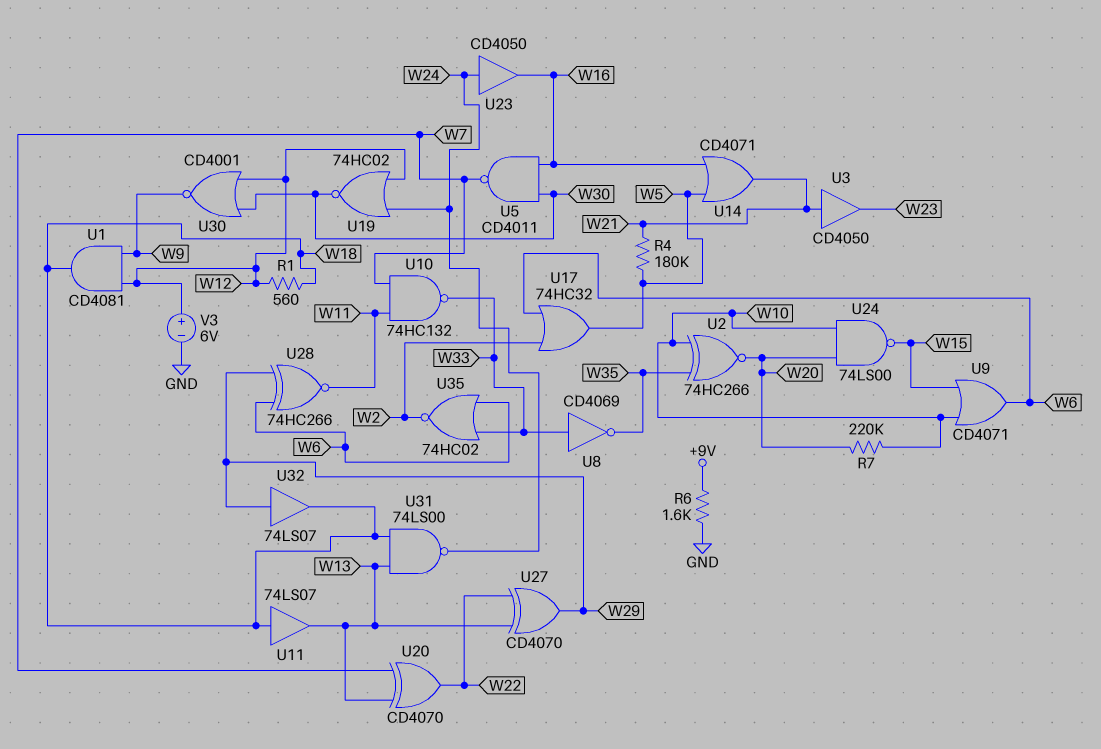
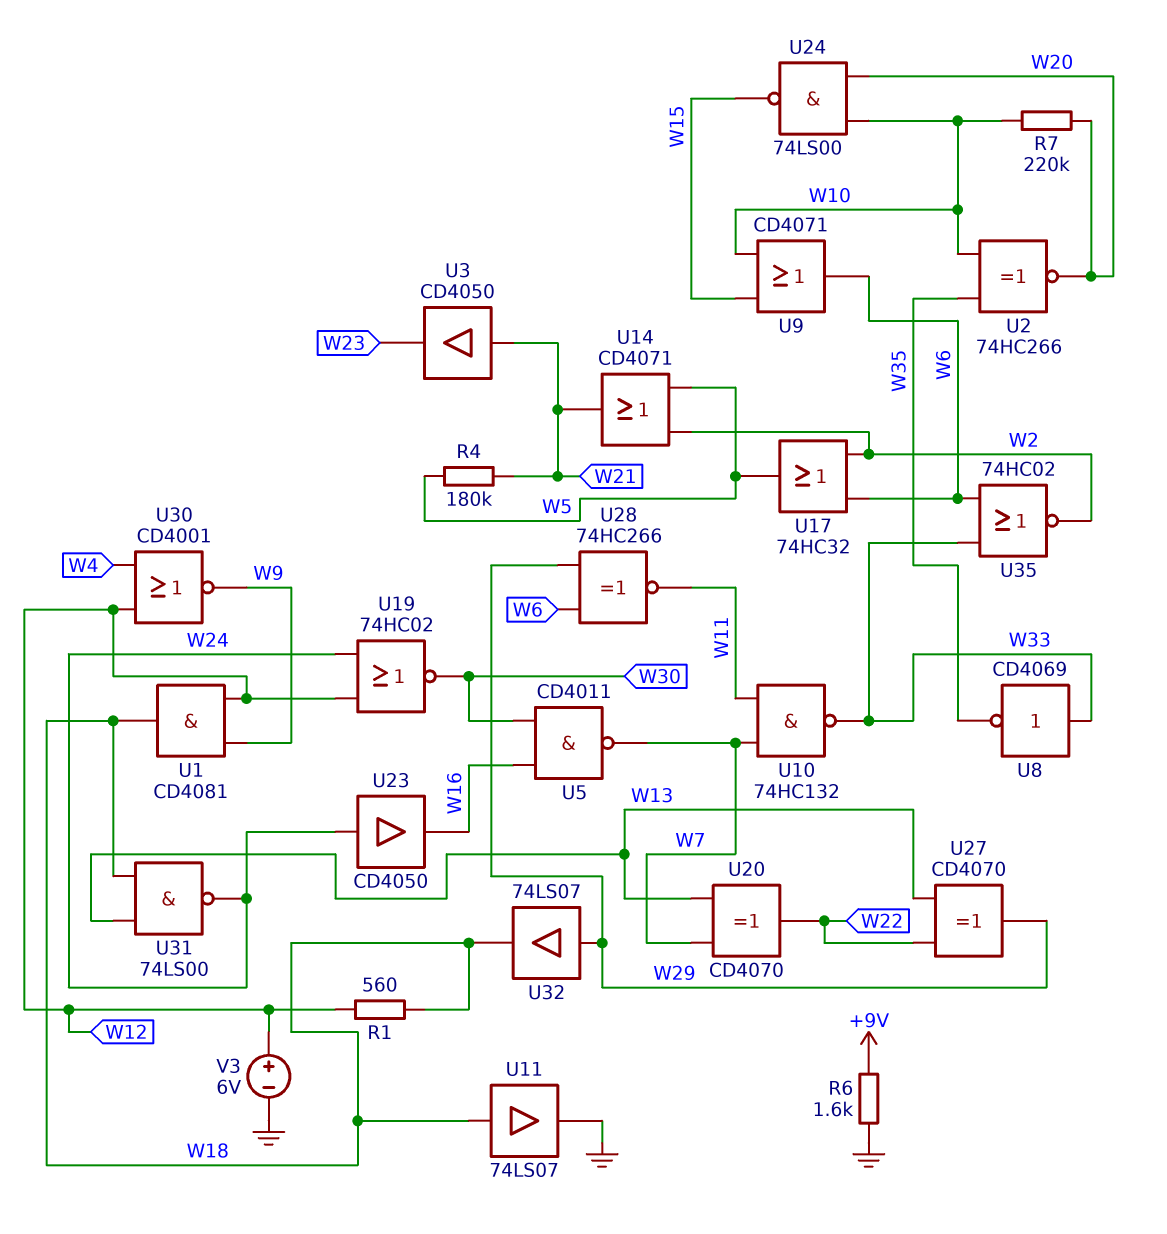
U11: buffer 74LS07 (in W18, out W13) -> buffer 74LS07 (in W18, out GND)
U14: OR CD4071 (in W5, in W16, out W21) -> OR CD4071 (in W2, in W5, out W21)
U30: NOR CD4001 (in W12, in W30, out W9) -> NOR CD4001 (in W4, in W12, out W9)

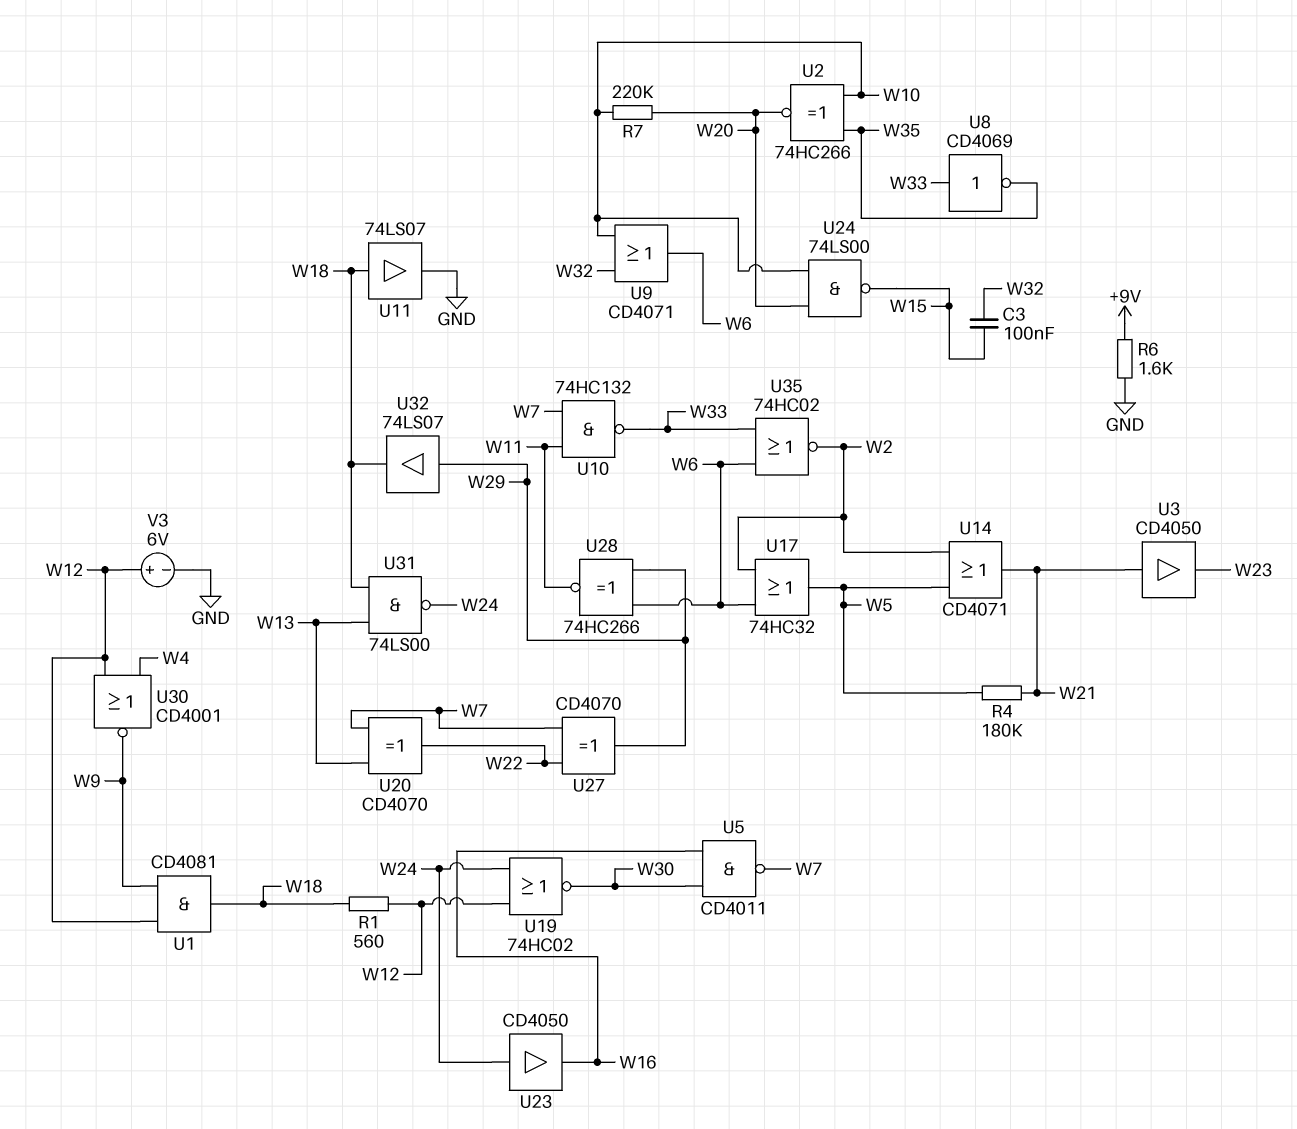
C3: none -> 100nF (W15, W32)
U9: OR CD4071 (in W10, in W15, out W6) -> OR CD4071 (in W10, in W32, out W6)
U27: XOR CD4070 (in W13, in W22, out W29) -> XOR CD4070 (in W7, in W22, out W29)

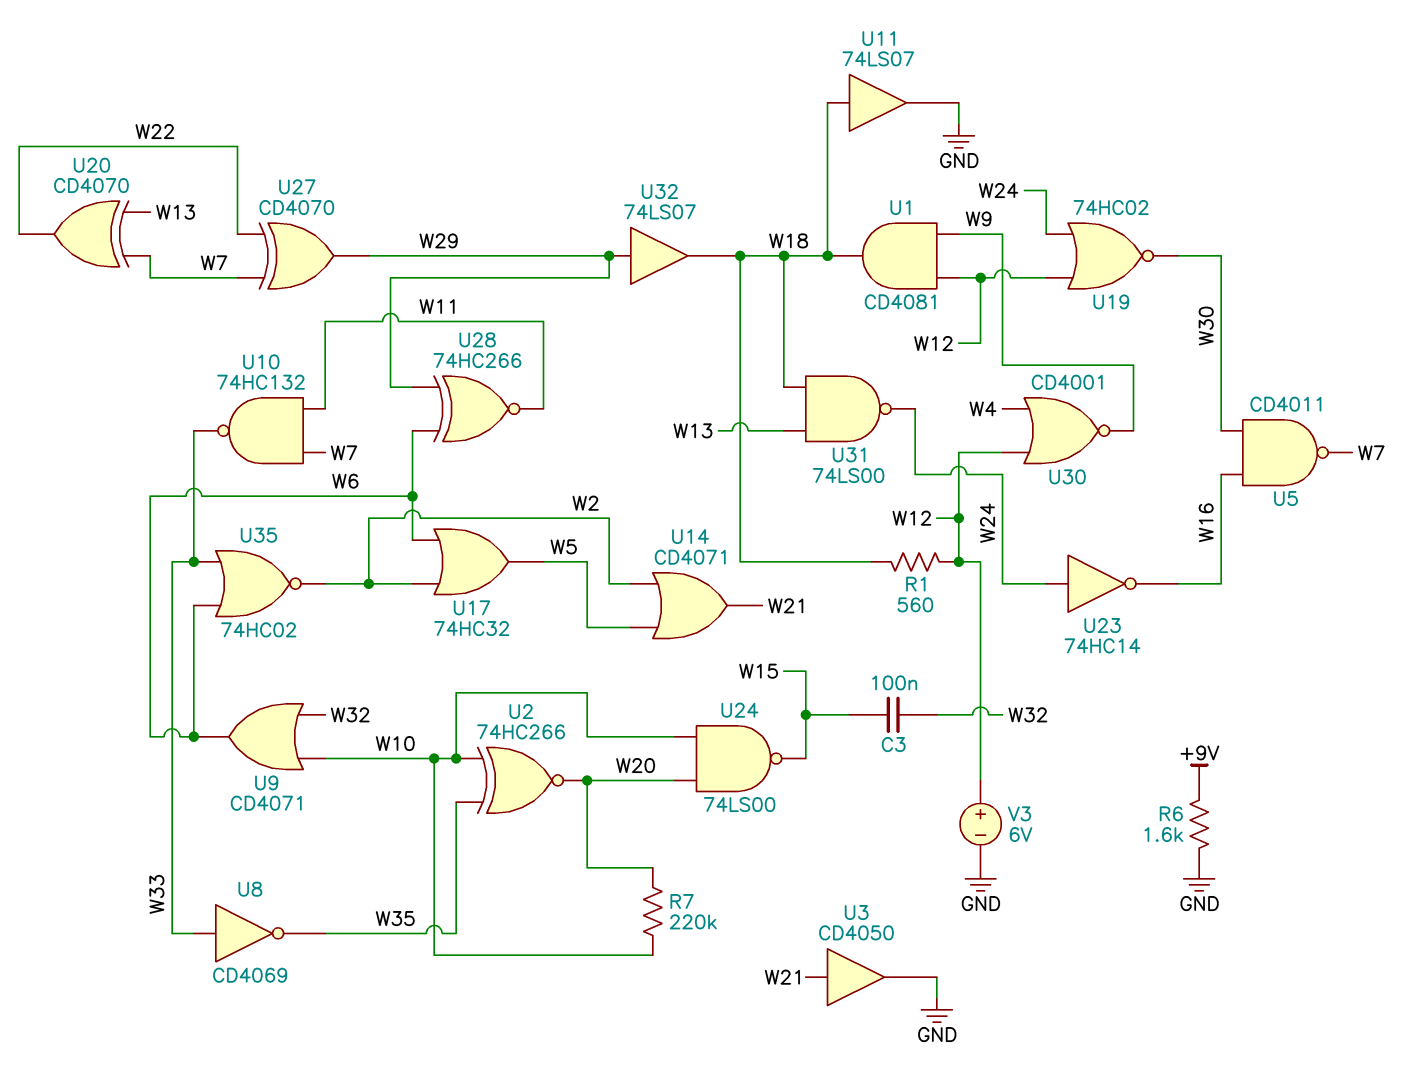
R4: 180k (W5, W21) -> none
U3: buffer CD4050 (in W21, out W23) -> buffer CD4050 (in W21, out GND)
U23: buffer CD4050 (in W24, out W16) -> NOT 74HC14 (in W24, out W16)

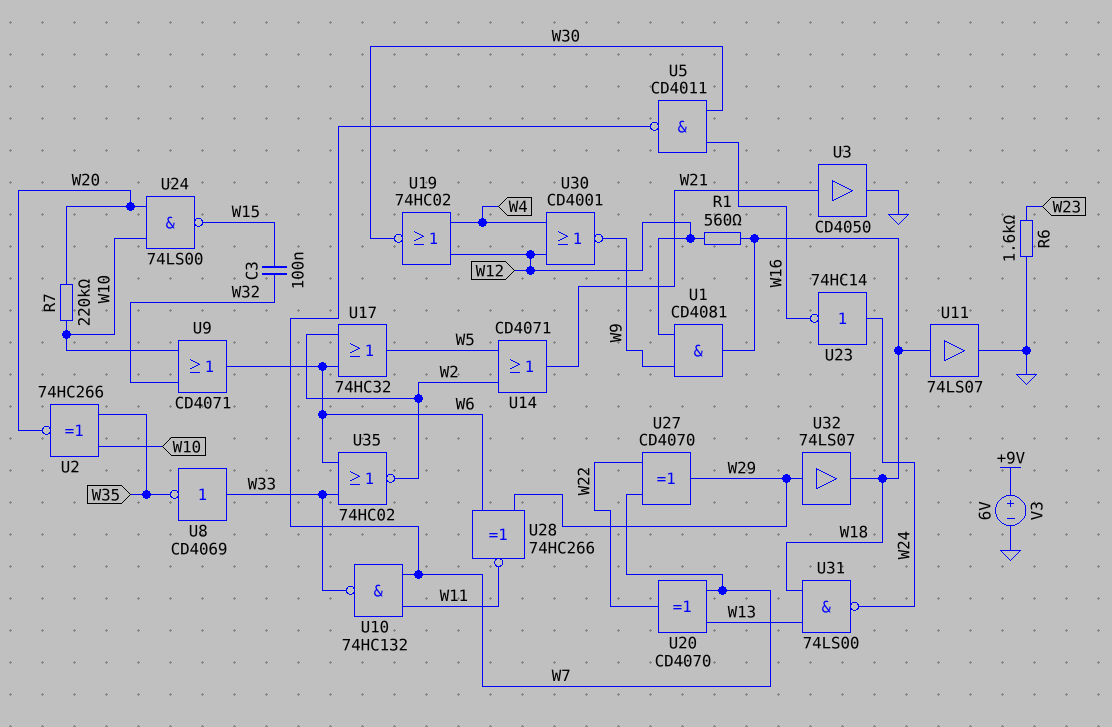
R6: 1.6k (+9V, GND) -> 1.6k (GND, W23)
U19: NOR 74HC02 (in W12, in W24, out W30) -> NOR 74HC02 (in W4, in W12, out W30)
V3: 6V (plus W12, minus GND) -> 6V (plus +9V, minus GND)

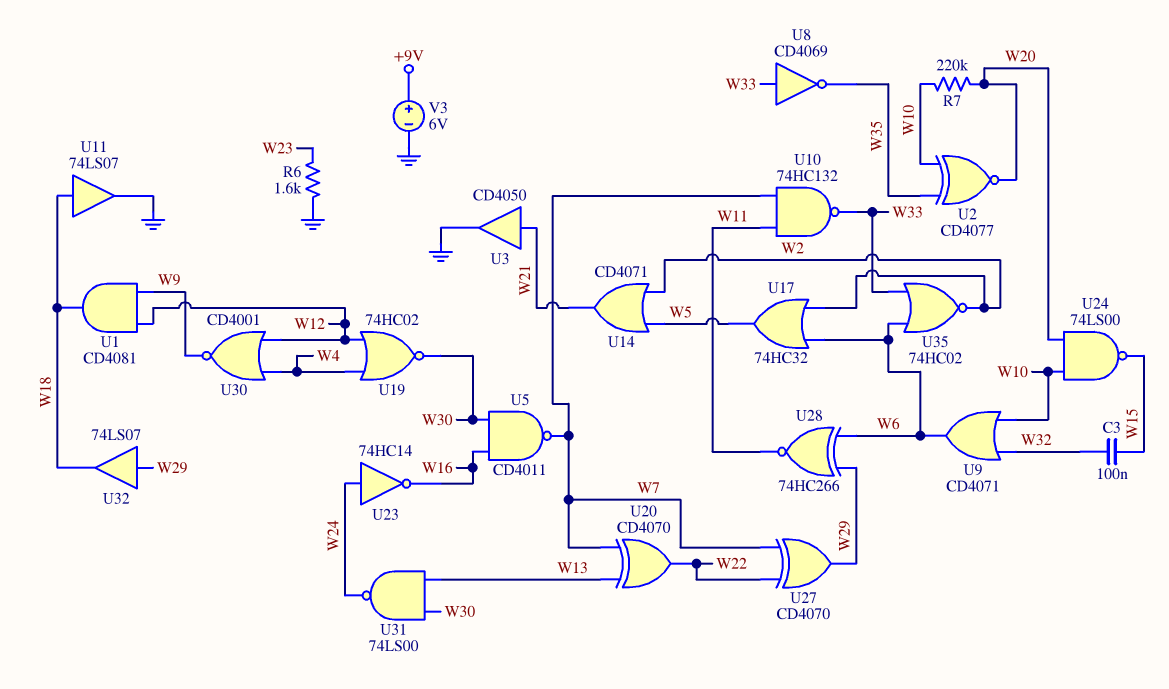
R1: 560 (W12, W18) -> none
U2: XNOR 74HC266 (in W10, in W35, out W20) -> XNOR CD4077 (in W10, in W35, out W20)
U31: NAND 74LS00 (in W13, in W18, out W24) -> NAND 74LS00 (in W13, in W30, out W24)

